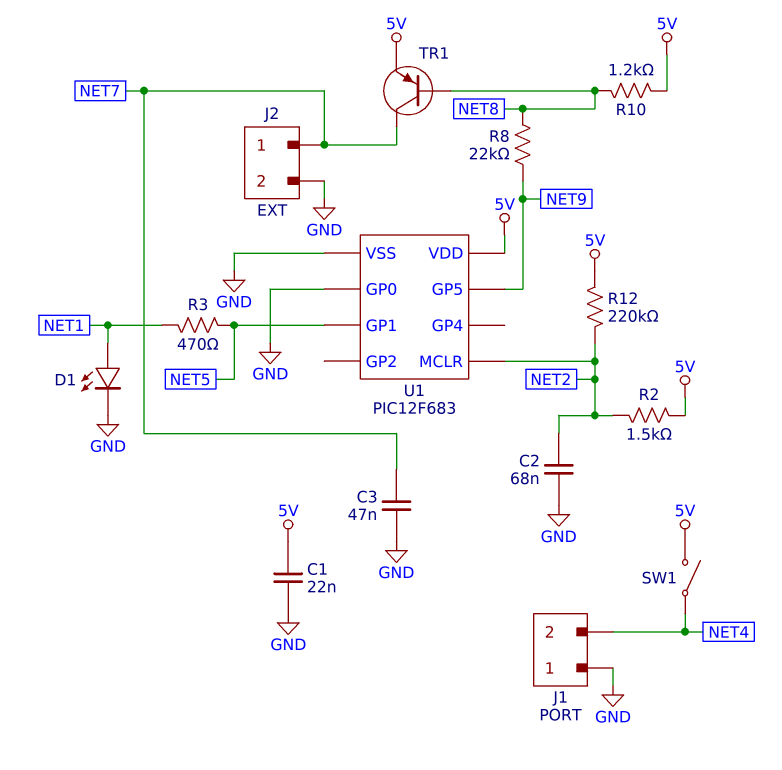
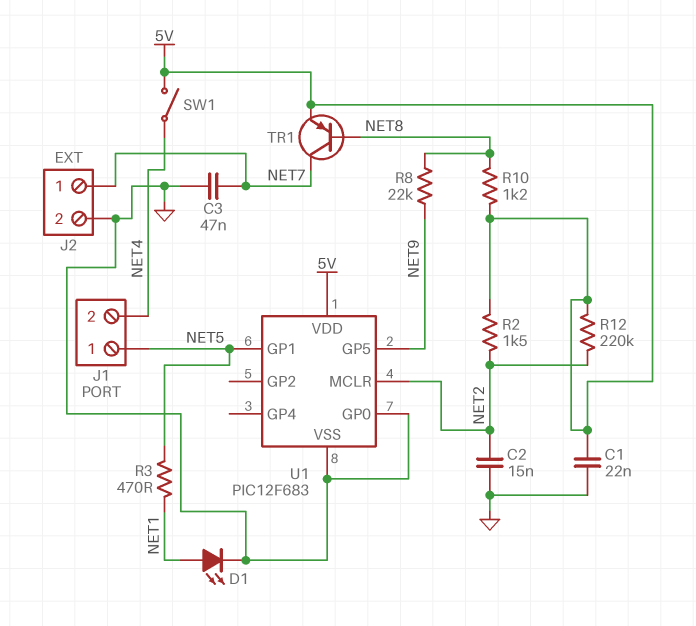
C2: 68nF (GND, NET2) -> 15nF (GND, NET2)
J1 pin 1: GND -> NET5

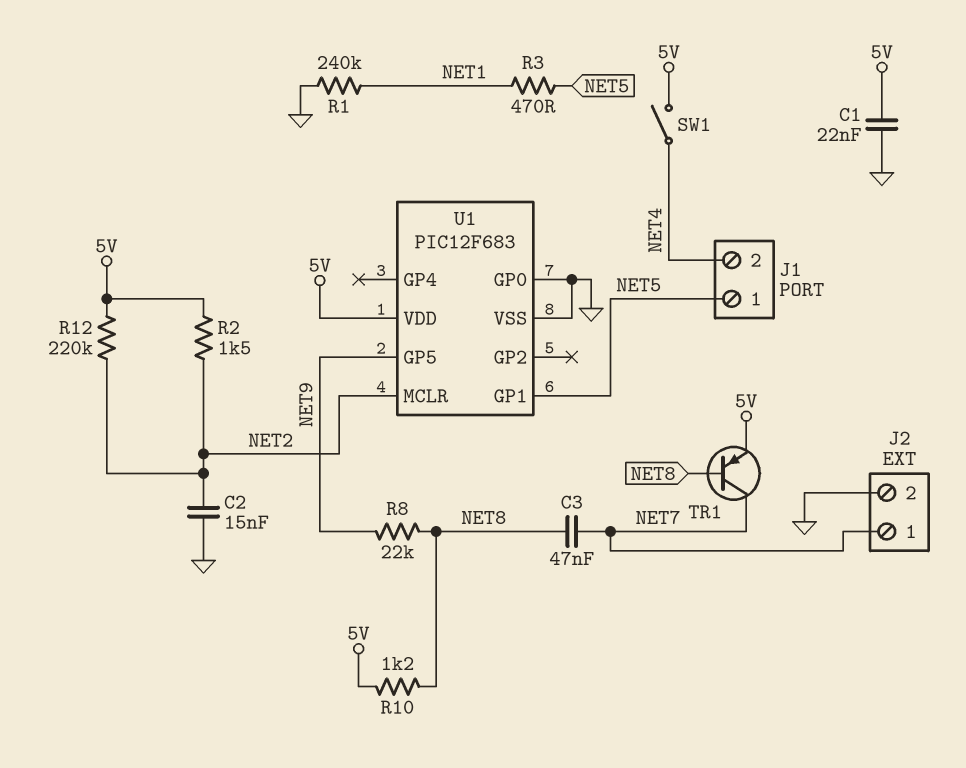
C3: 47nF (GND, NET7) -> 47nF (NET7, NET8)
D1: LED (A NET1, K GND) -> none
R1: none -> 240k (GND, NET1)

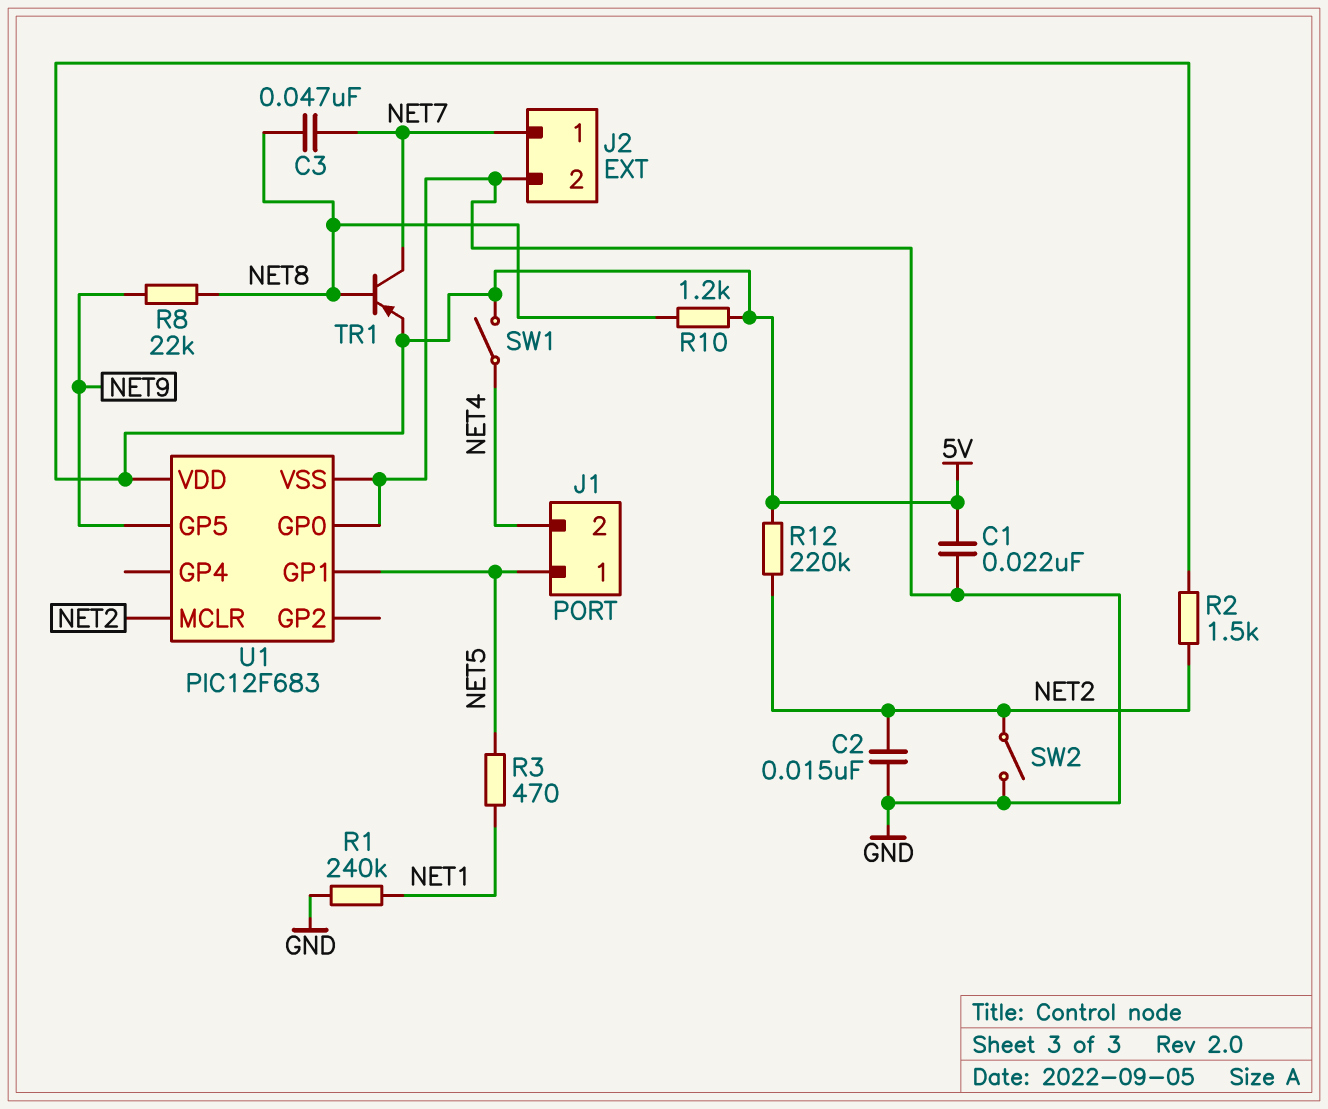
SW2: none -> switch (GND, NET2)

